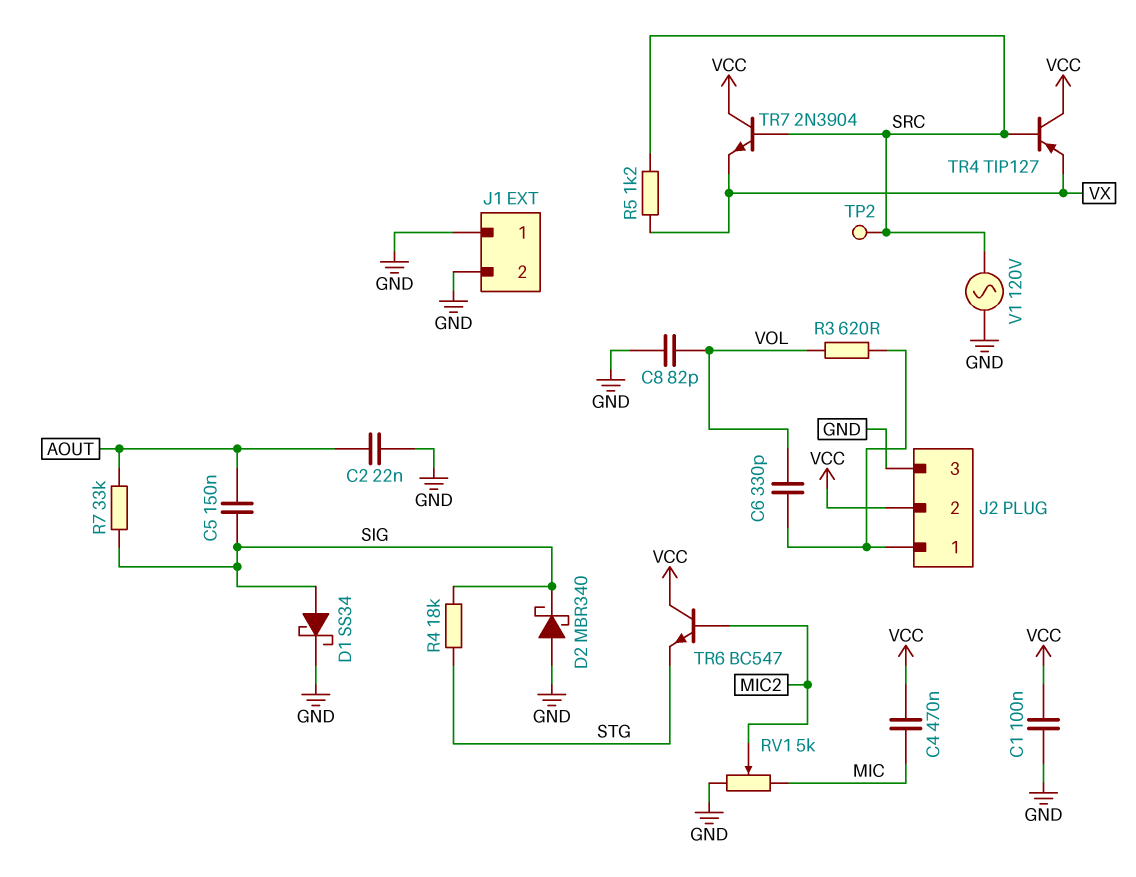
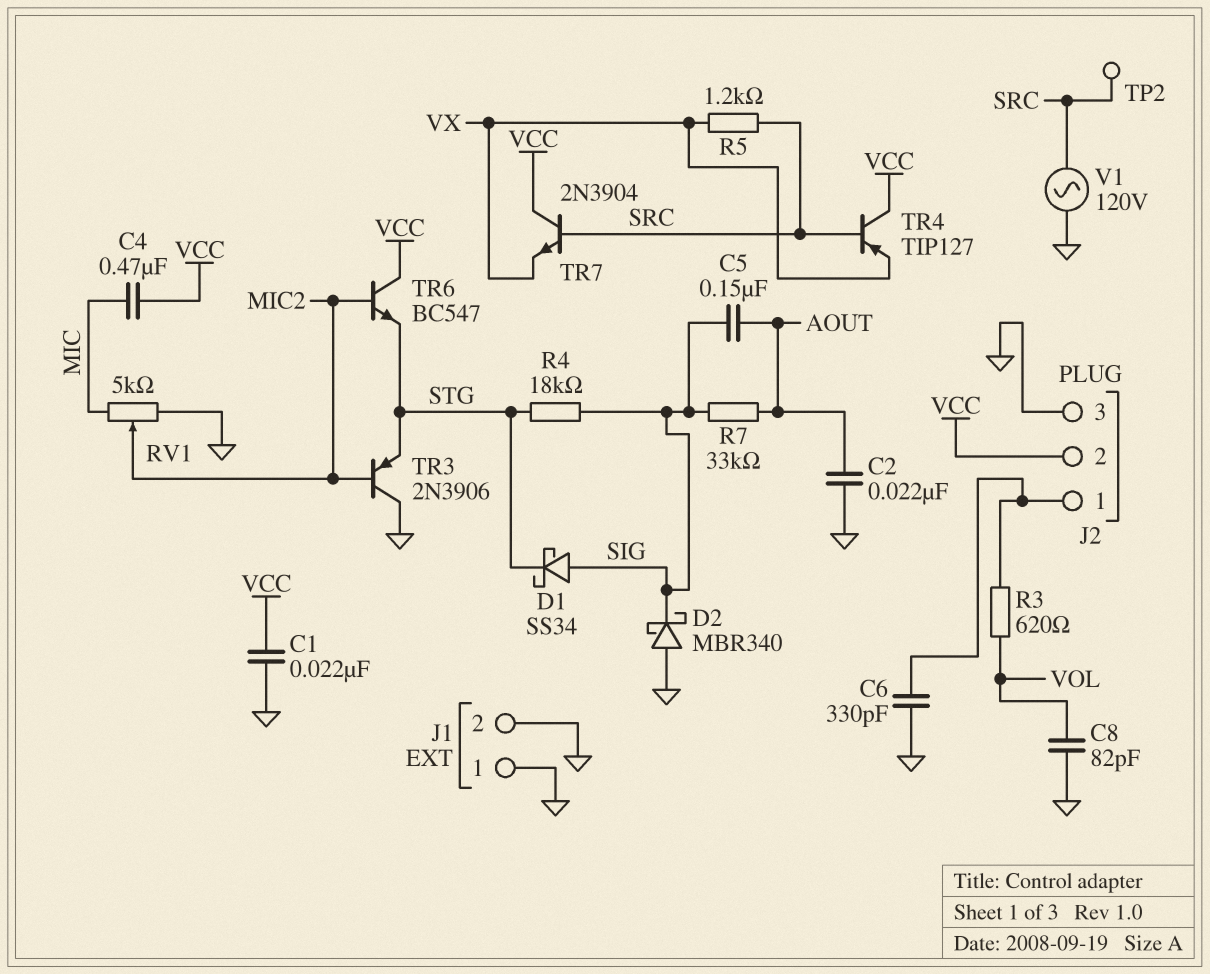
C1: 100nF (GND, VCC) -> 22nF (GND, VCC)
C6: 330pF (J2/1, VOL) -> 330pF (GND, J2/1)
D1: schottky SS34 (A SIG, K GND) -> schottky SS34 (A SIG, K STG)
TR3: none -> PNP 2N3906 (B MIC2, C GND, E STG)

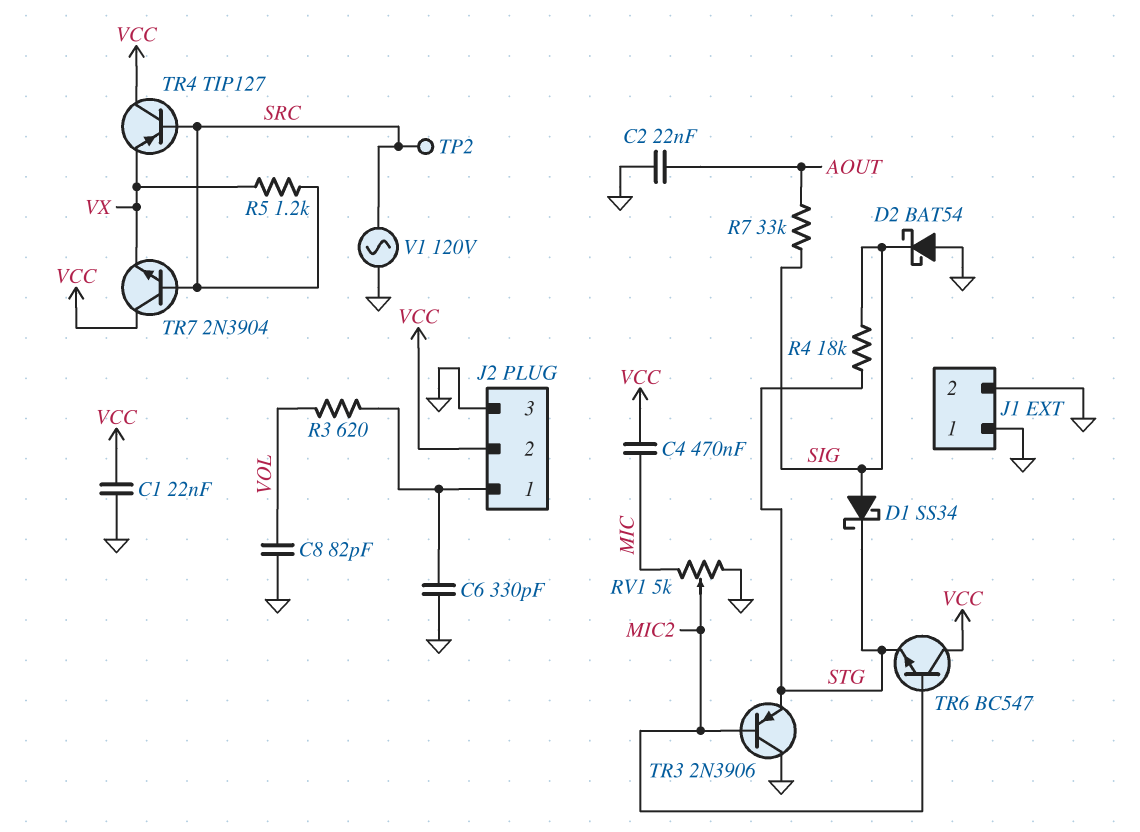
C5: 150nF (AOUT, SIG) -> none
D2: schottky MBR340 (A GND, K SIG) -> schottky BAT54 (A GND, K SIG)

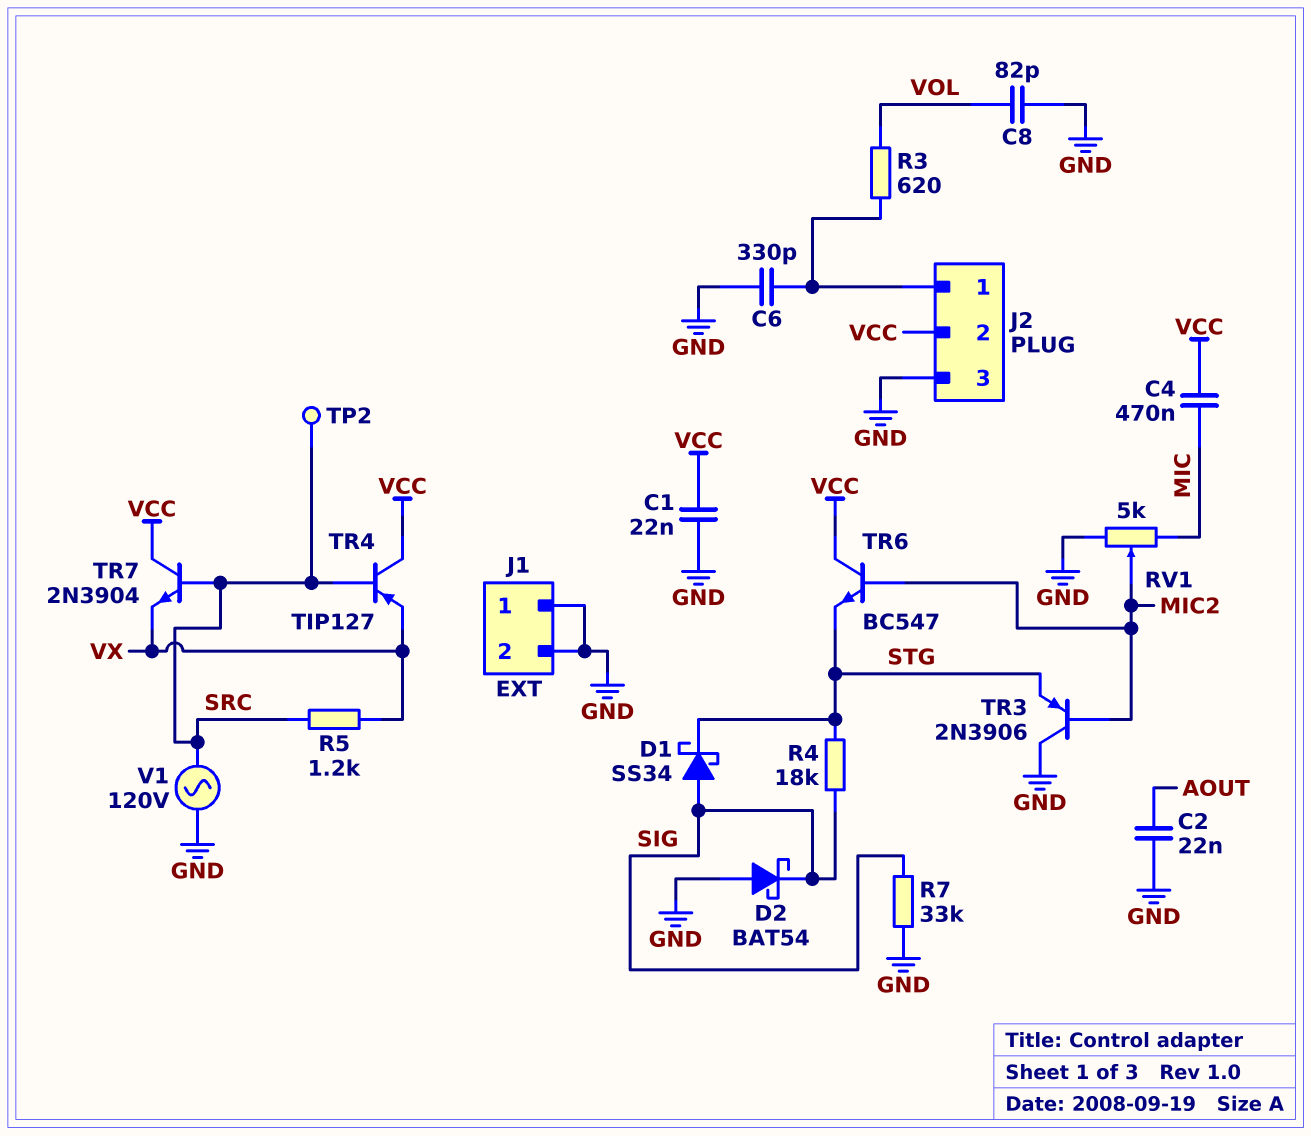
R7: 33k (AOUT, SIG) -> 33k (GND, SIG)

